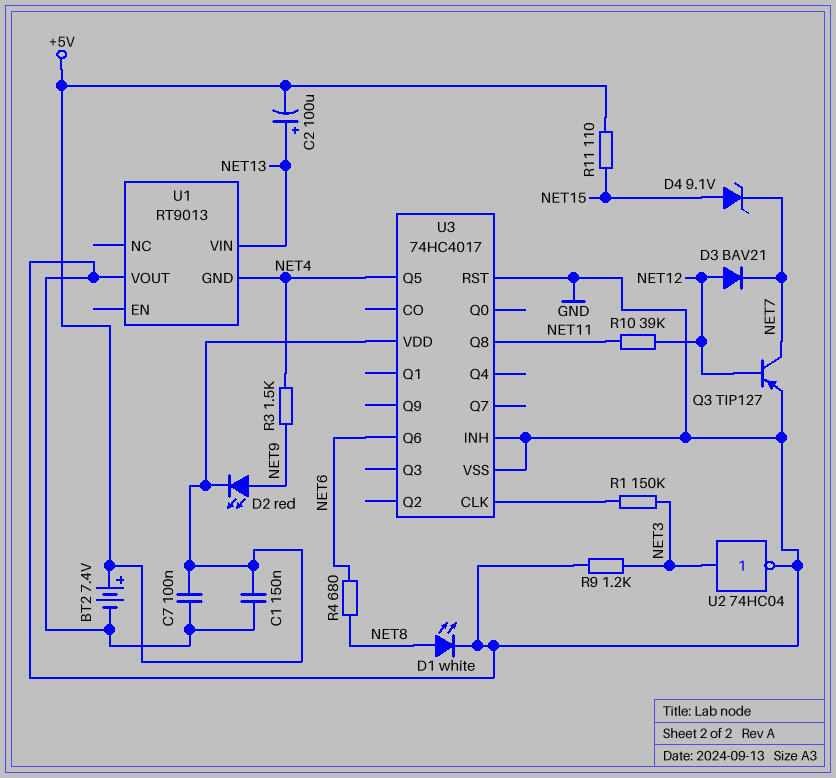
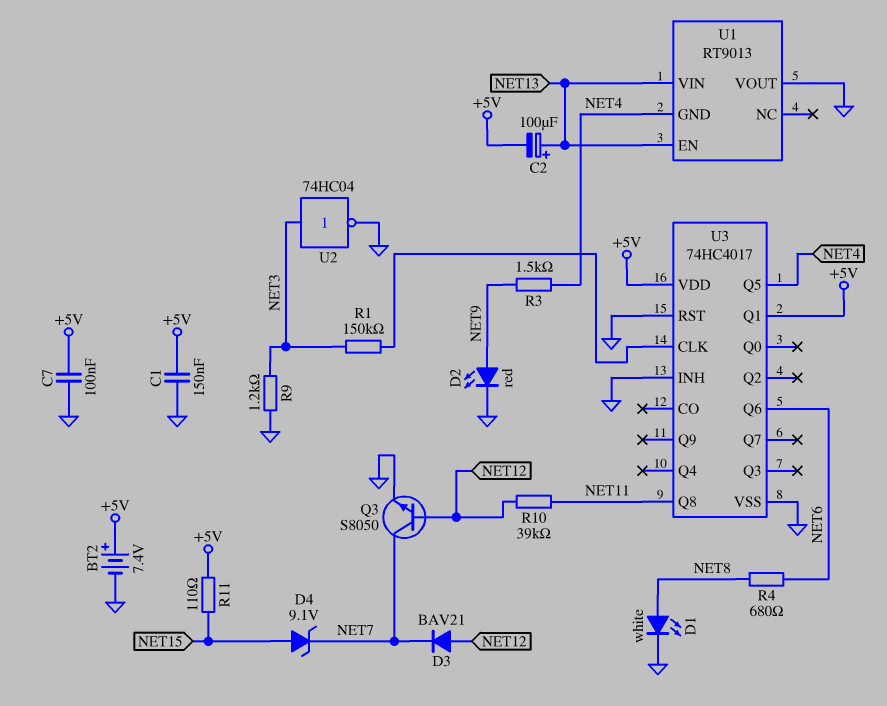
D2: LED red (A NET9, K +5V) -> LED red (A NET9, K GND)
Q3: PNP TIP127 (B NET12, C NET7, E GND) -> NPN S8050 (B NET12, C NET7, E GND)
U1 pin EN: none -> NET13
U3 pin Q1: none -> +5V

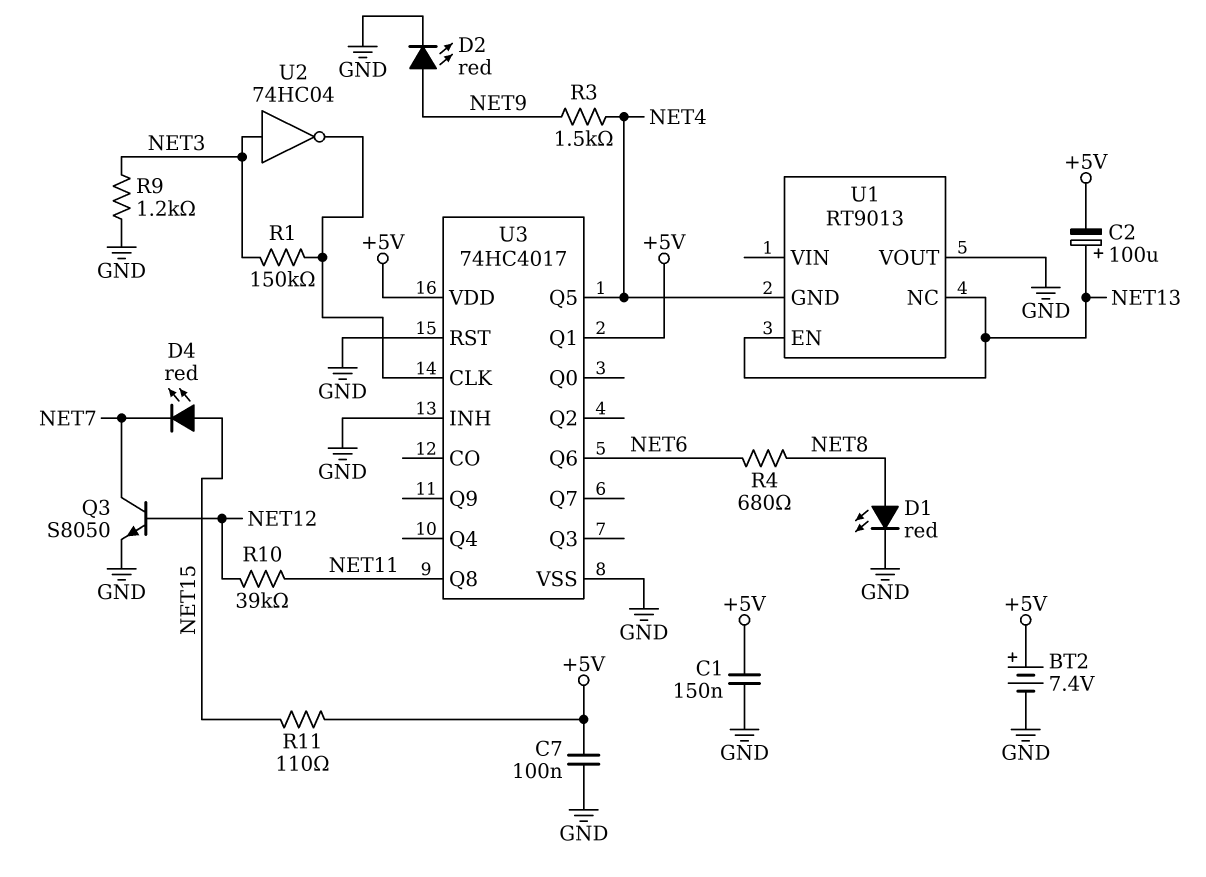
D1: LED white (A NET8, K GND) -> LED red (A NET8, K GND)
D3: diode BAV21 (A NET12, K NET7) -> none
D4: zener 9.1V (A NET15, K NET7) -> LED red (A NET15, K NET7)
U1 pin NC: none -> NET13
U1 pin VIN: NET13 -> none
U2: NOT 74HC04 (in NET3, out GND) -> NOT 74HC04 (in NET3, out U3/CLK)

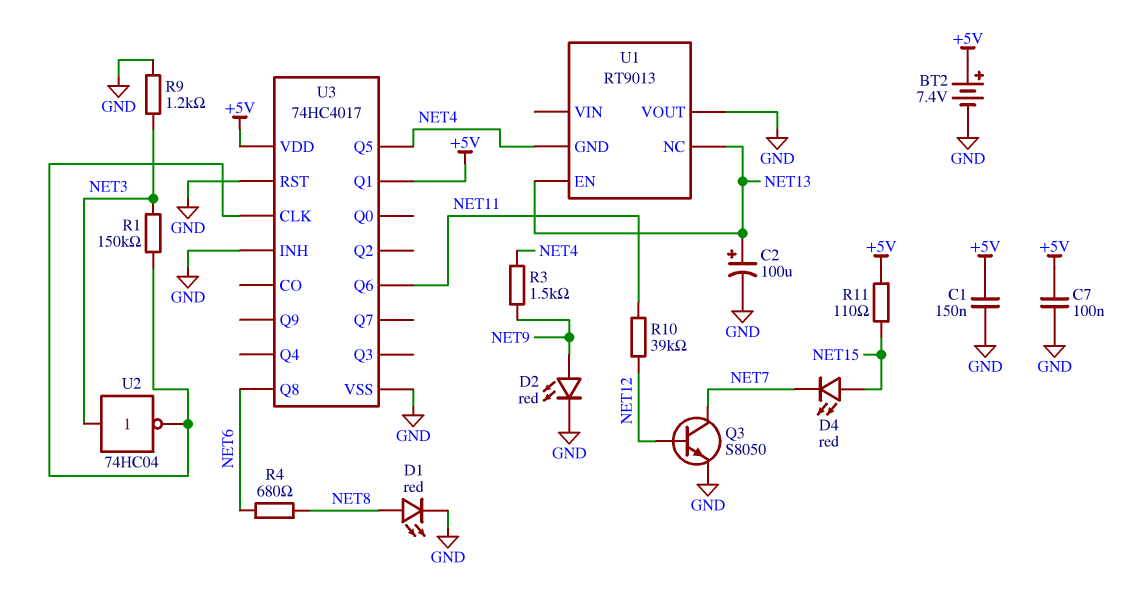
C2: 100uF (plus NET13, minus +5V) -> 100uF (plus NET13, minus GND)
U3 pin Q6: NET6 -> NET11
U3 pin Q8: NET11 -> NET6

